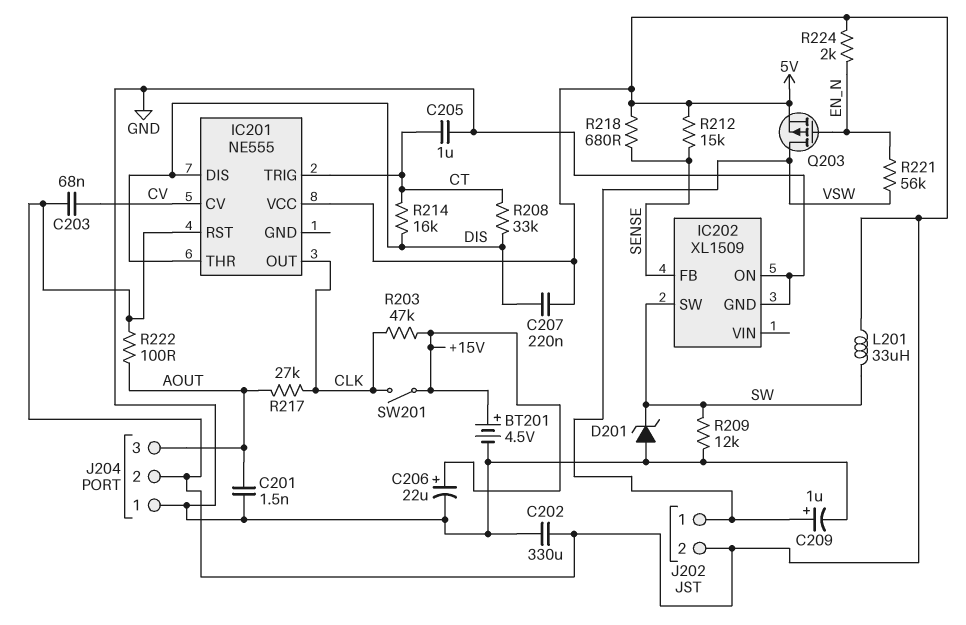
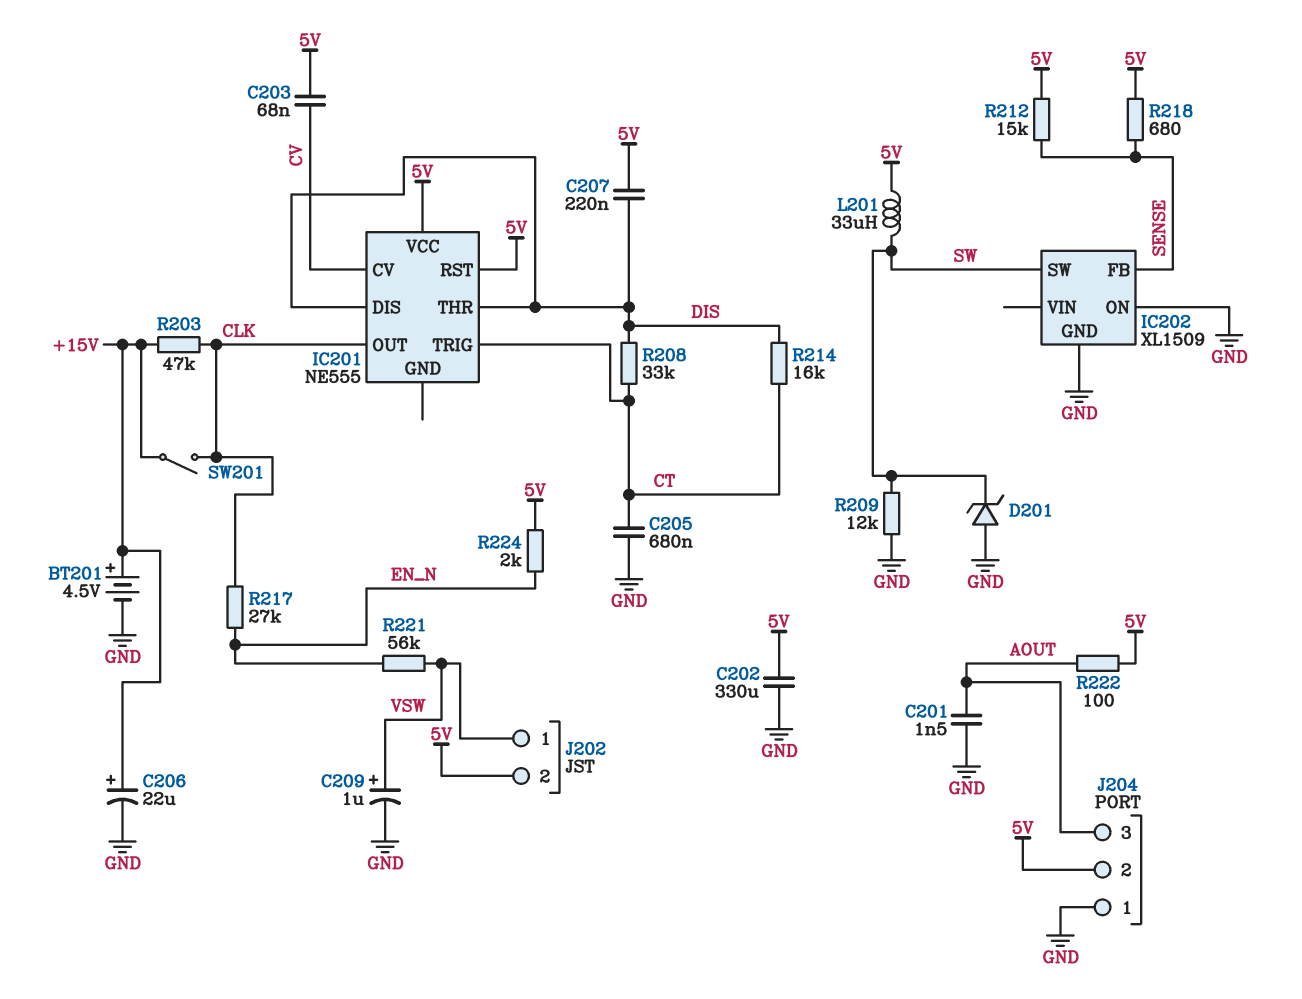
C205: 1uF (CT, GND) -> 680nF (CT, GND)
Q203: PMOS (G EN_N, D VSW, S 5V) -> none
R217: 27k (AOUT, CLK) -> 27k (CLK, EN_N)

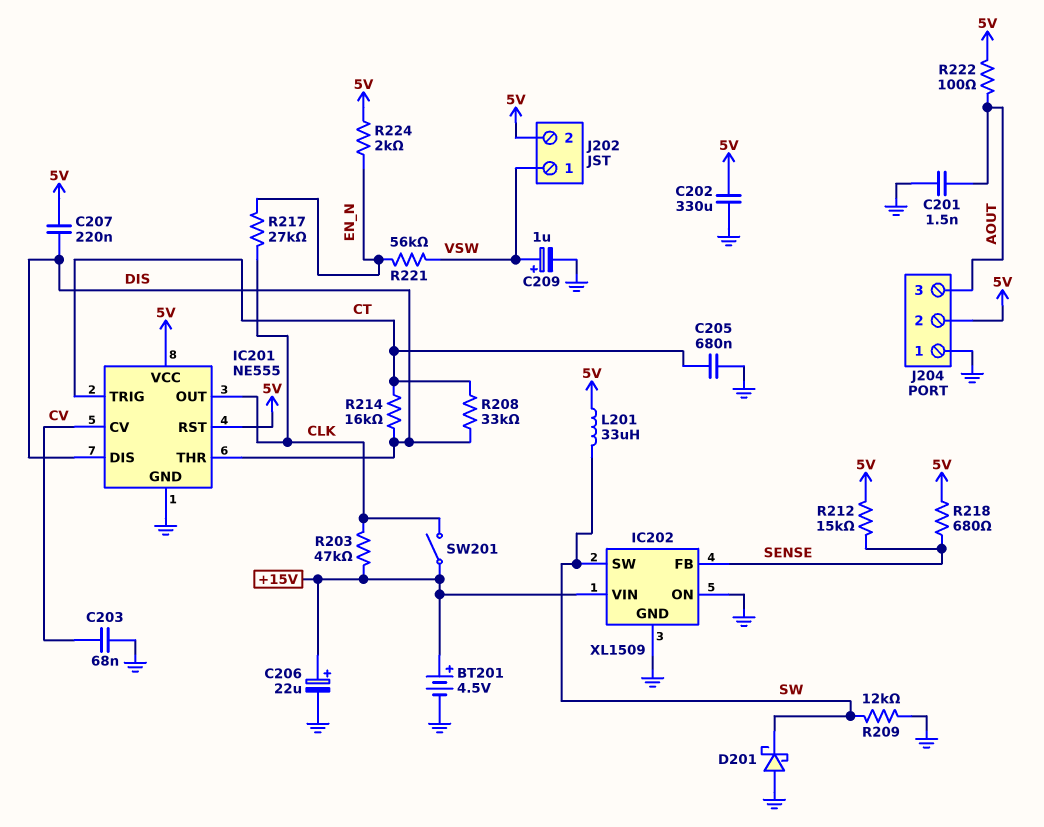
C203: 68nF (5V, CV) -> 68nF (CV, GND)
D201: zener (A GND, K SW) -> schottky (A GND, K SW)
IC201 pin GND: none -> GND
IC202 pin VIN: none -> +15V

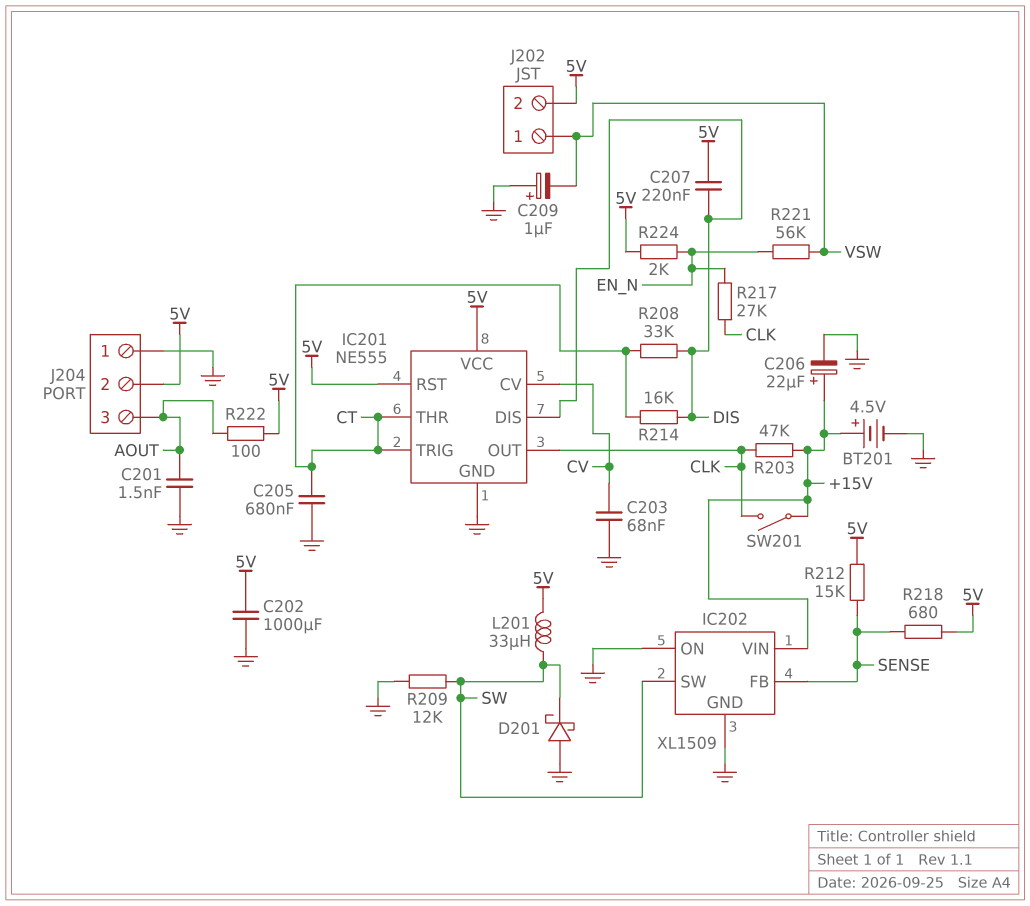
C202: 330uF (5V, GND) -> 1000uF (5V, GND)
C209: 1uF (plus VSW, minus GND) -> 1uF (plus GND, minus VSW)
IC201 pin THR: DIS -> CT

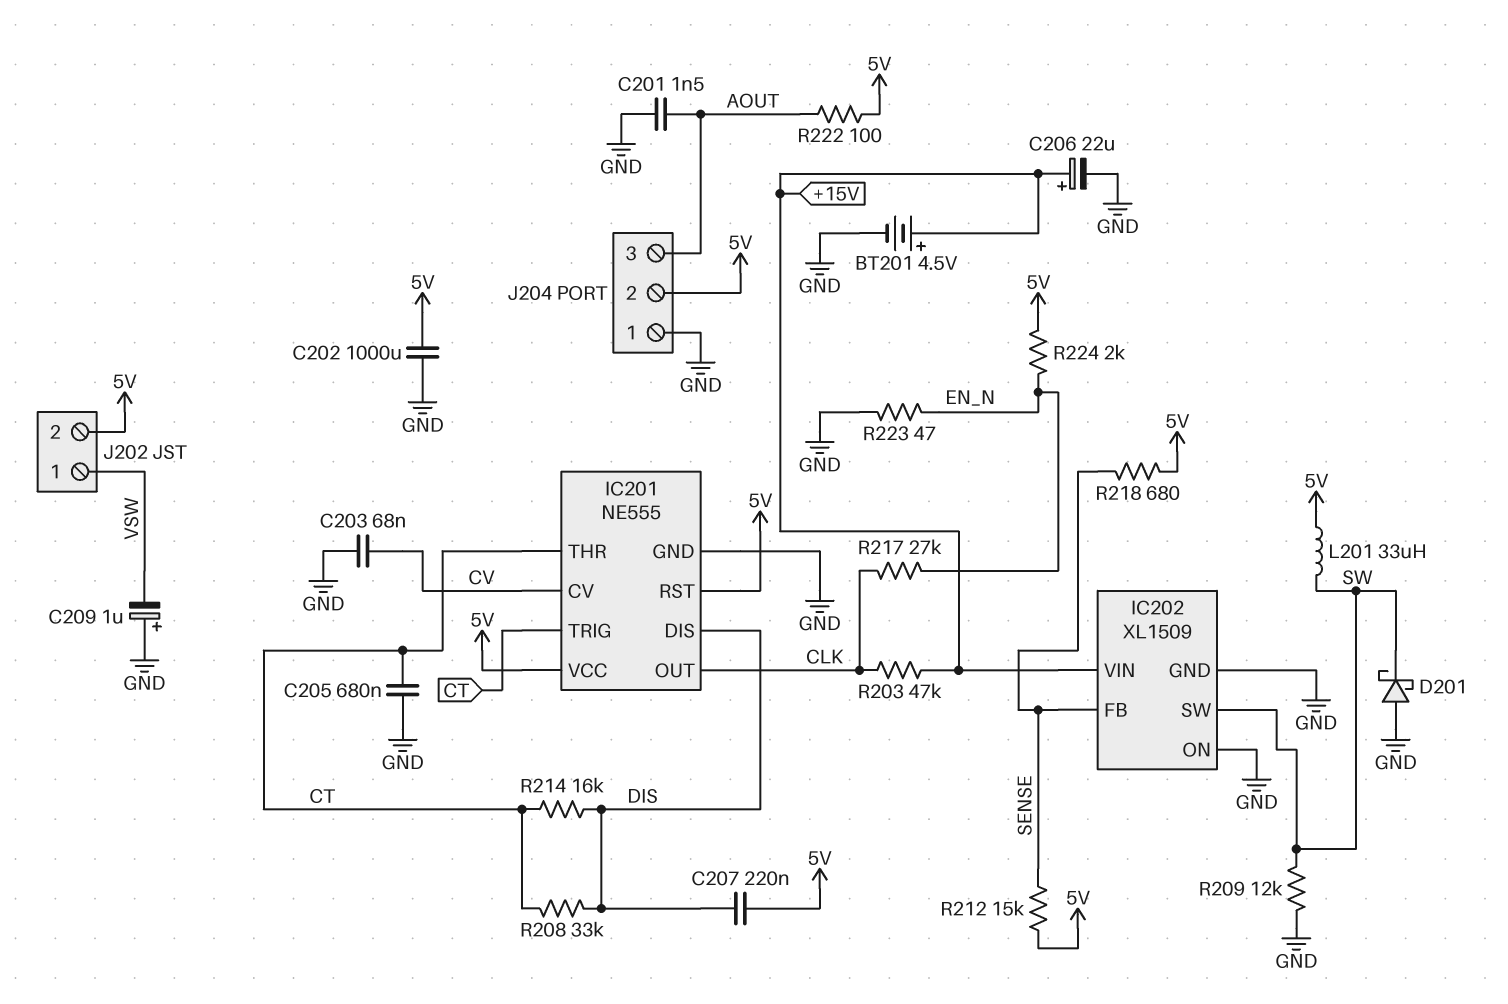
R221: 56k (EN_N, VSW) -> none
R223: none -> 47 (EN_N, GND)
SW201: switch (+15V, CLK) -> none

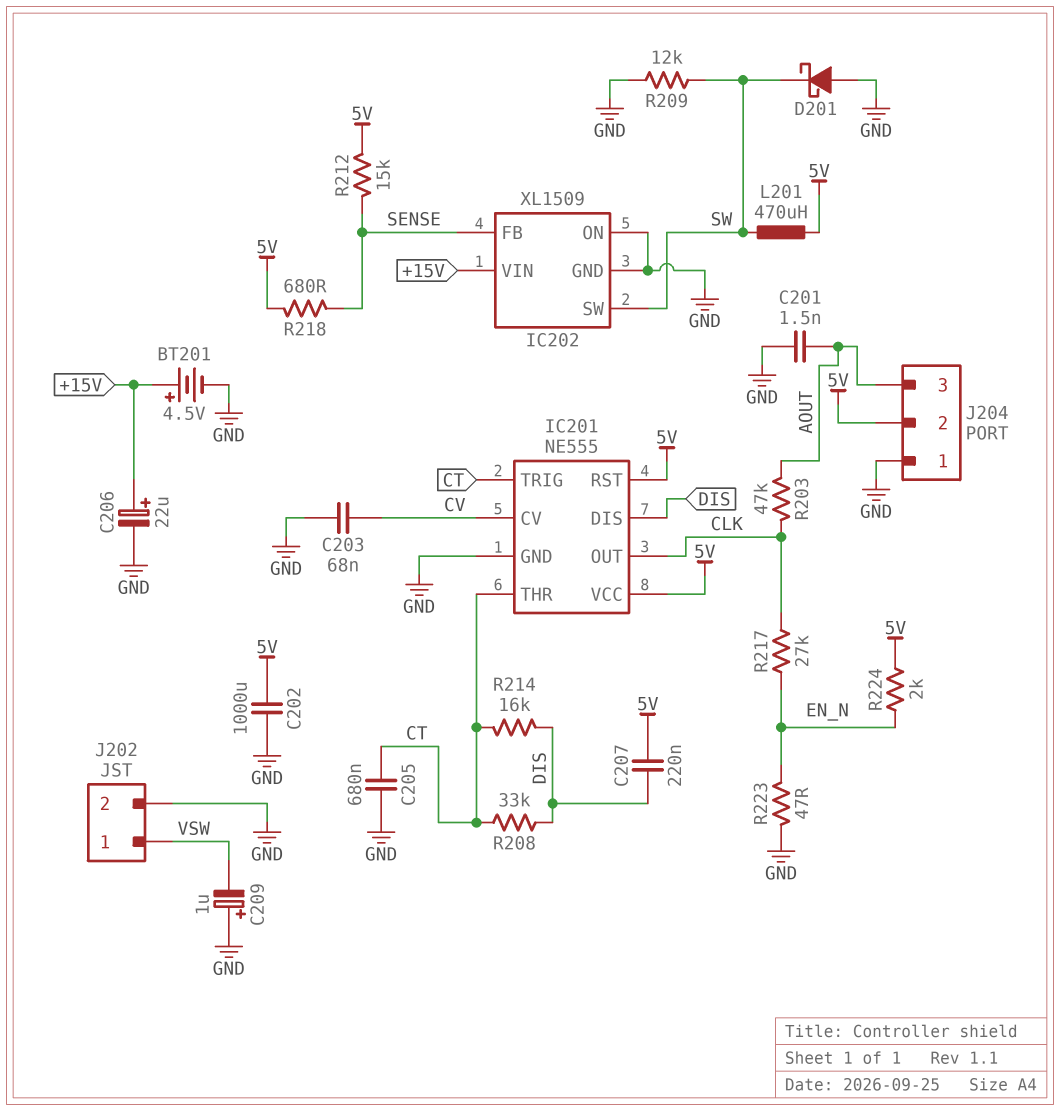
J202 pin 2: 5V -> GND
L201: 33uH (5V, SW) -> 470uH (5V, SW)
R203: 47k (+15V, CLK) -> 47k (AOUT, CLK)
R222: 100 (5V, AOUT) -> none

